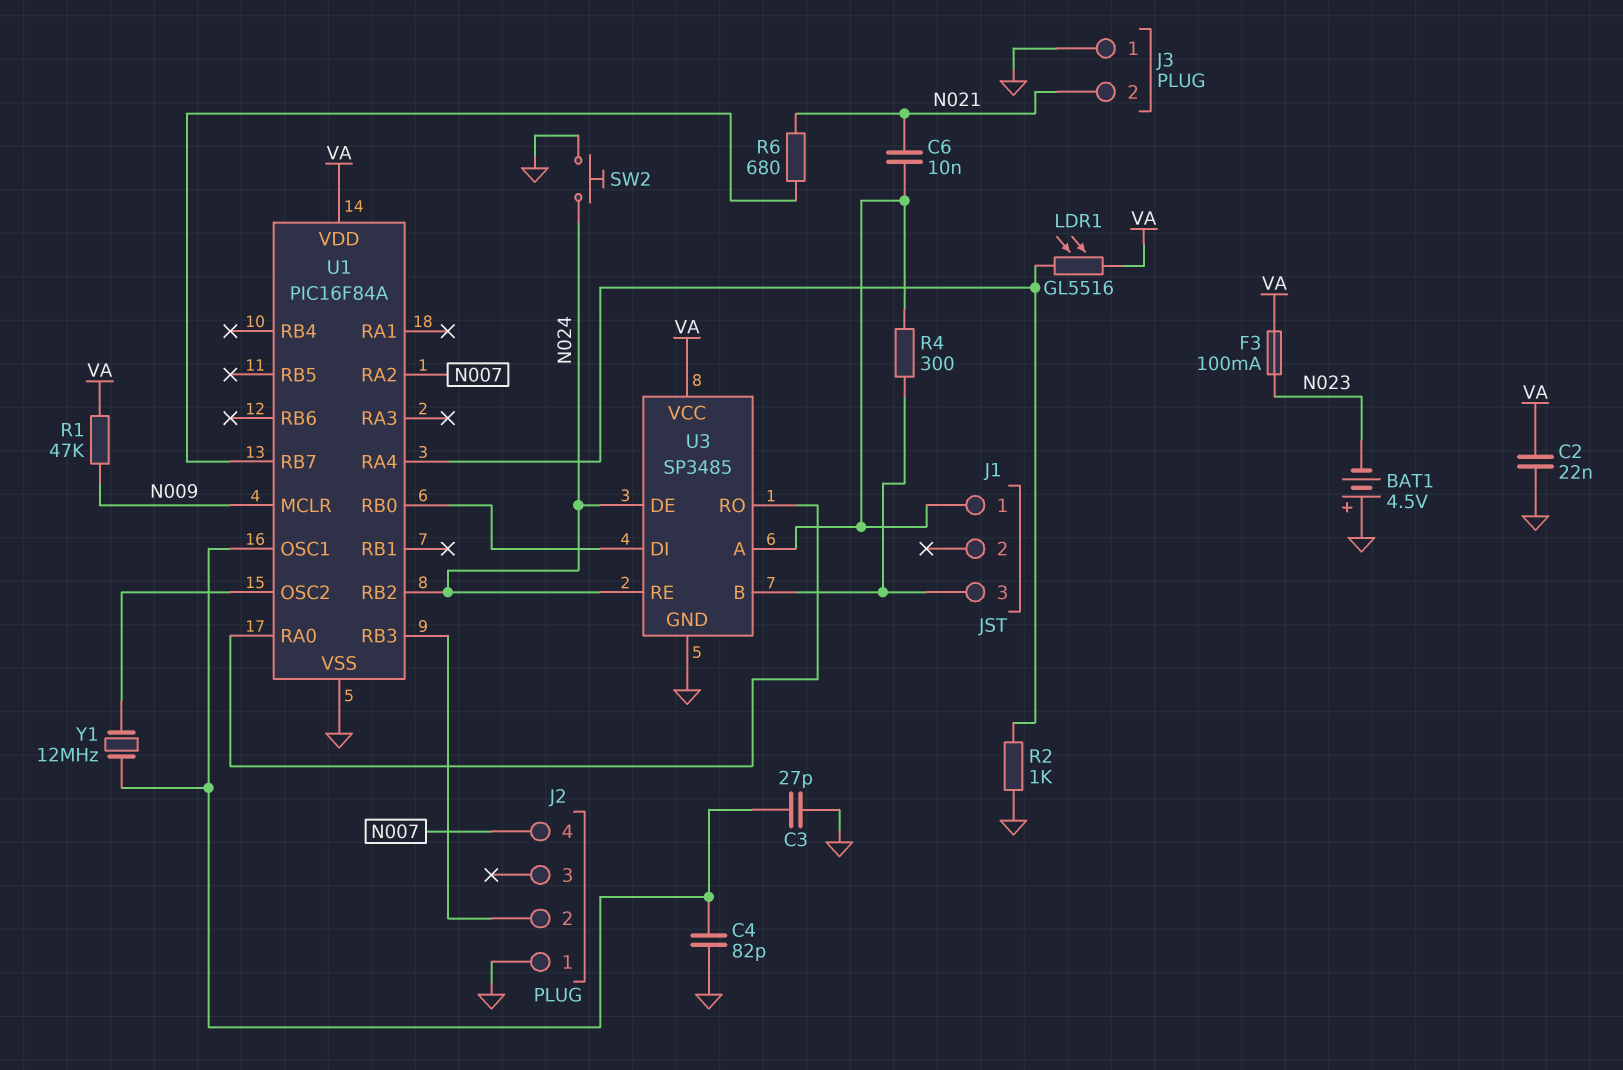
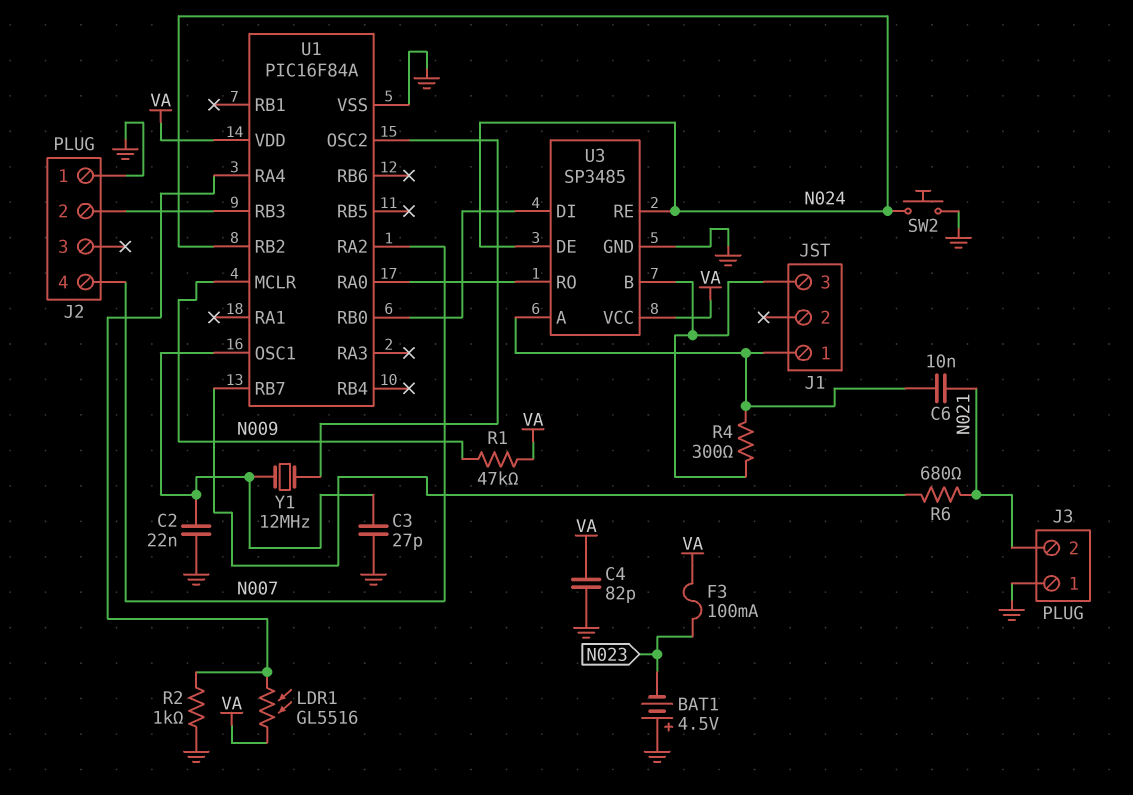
C2: 22nF (GND, VA) -> 22nF (GND, U1/OSC1)
C4: 82pF (GND, U1/OSC1) -> 82pF (GND, VA)

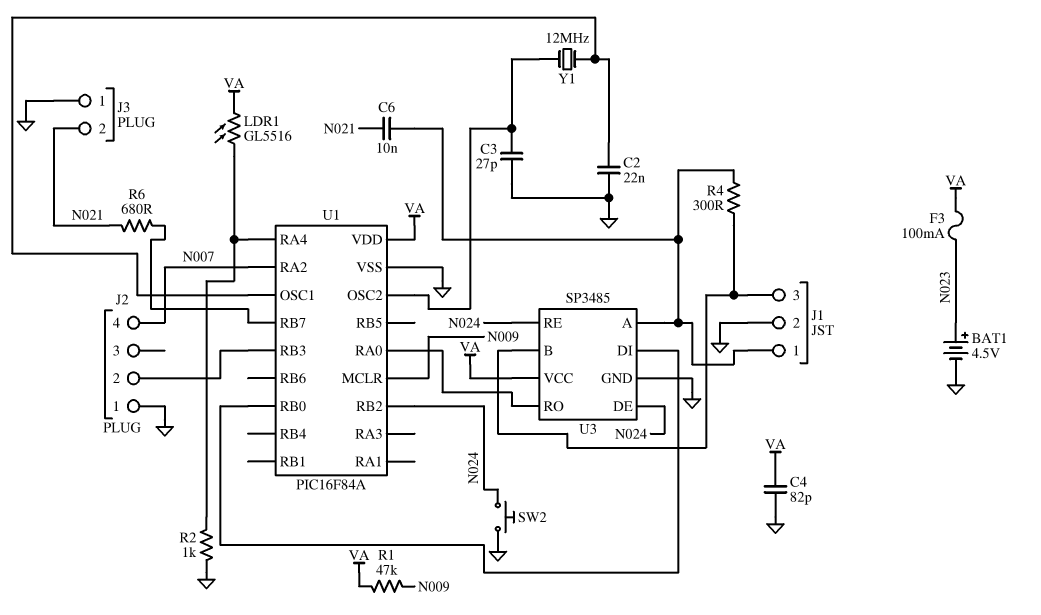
BAT1: 4.5V (plus GND, minus N023) -> 4.5V (plus N023, minus GND)
C3: 27pF (GND, U1/OSC1) -> 27pF (GND, U1/OSC2)
J1 pin 2: none -> GND

